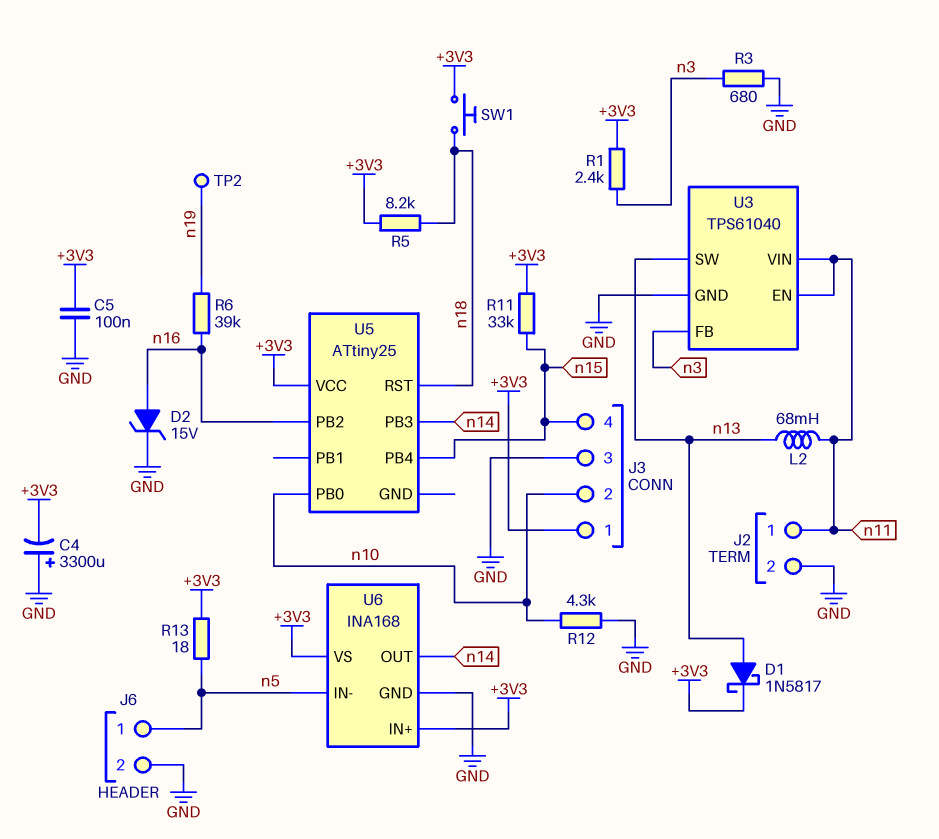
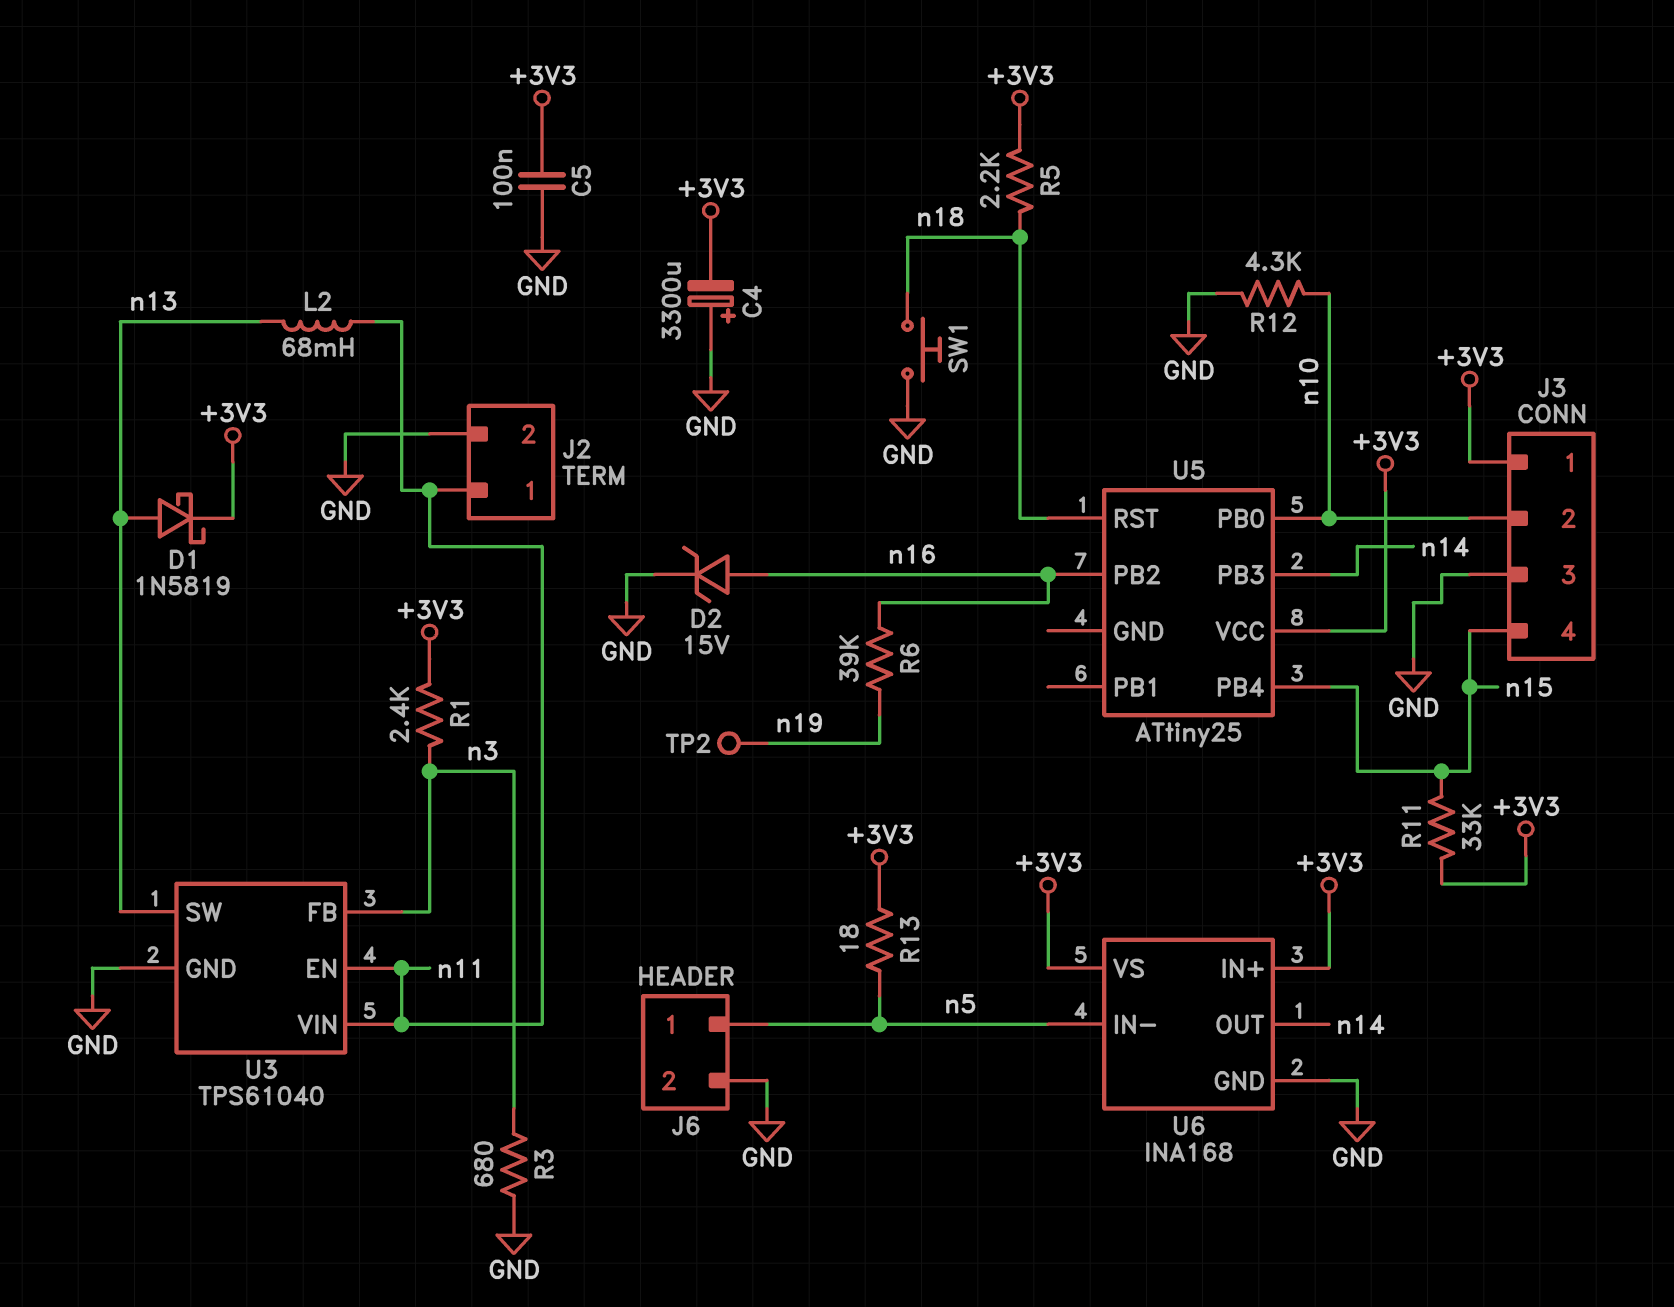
D1: schottky 1N5817 (A n13, K +3V3) -> schottky 1N5819 (A n13, K +3V3)
R5: 8.2k (+3V3, n18) -> 2.2k (+3V3, n18)
SW1: button (+3V3, n18) -> button (GND, n18)

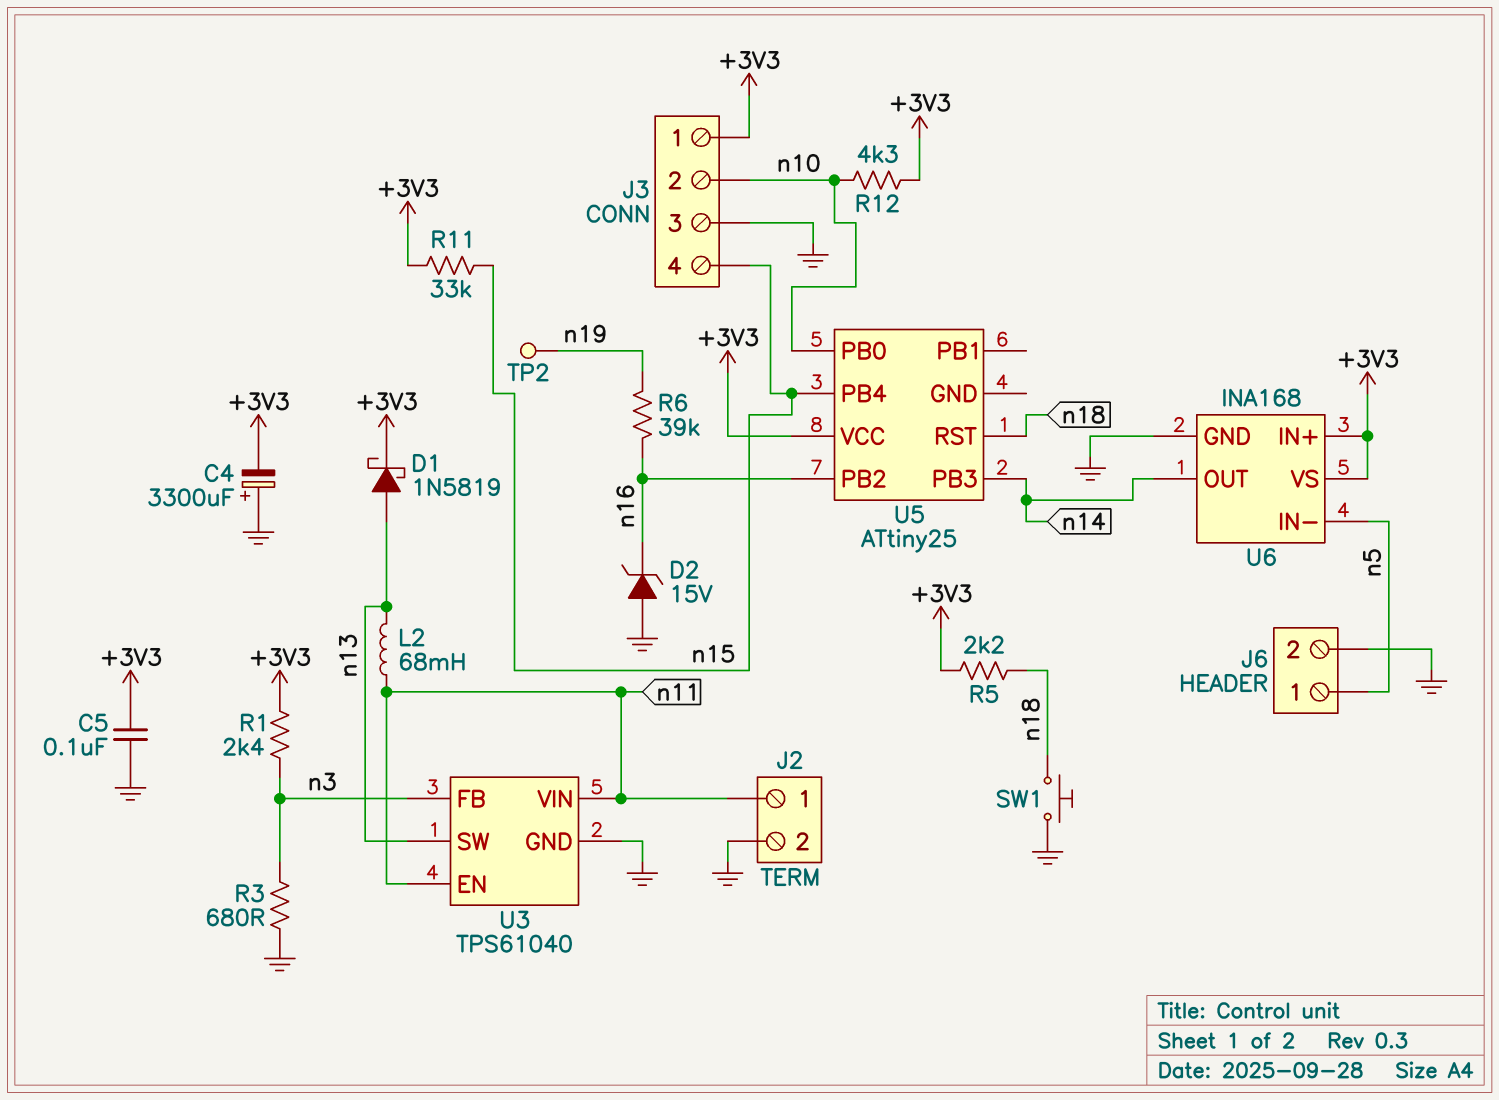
D2: zener 15V (A n16, K GND) -> zener 15V (A GND, K n16)
R12: 4.3k (GND, n10) -> 4.3k (+3V3, n10)
R13: 18 (+3V3, n5) -> none

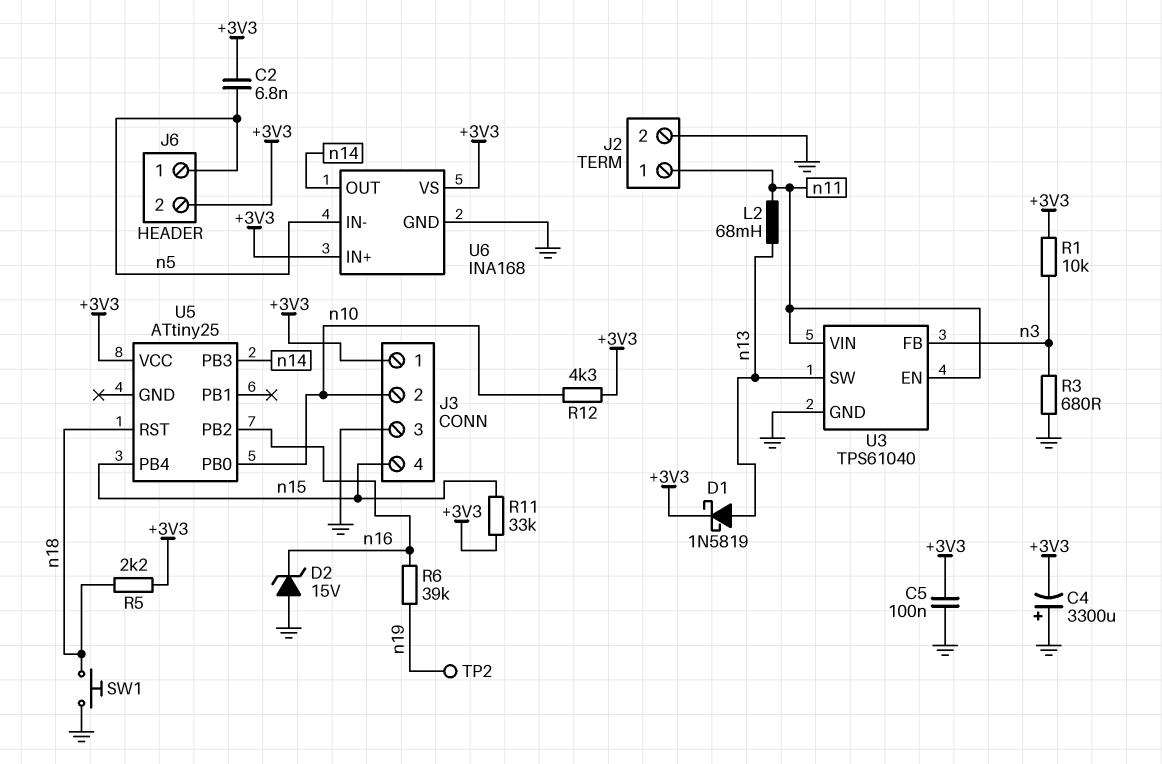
C2: none -> 6.8nF (+3V3, n5)
J6 pin 2: GND -> +3V3
R1: 2.4k (+3V3, n3) -> 10k (+3V3, n3)

